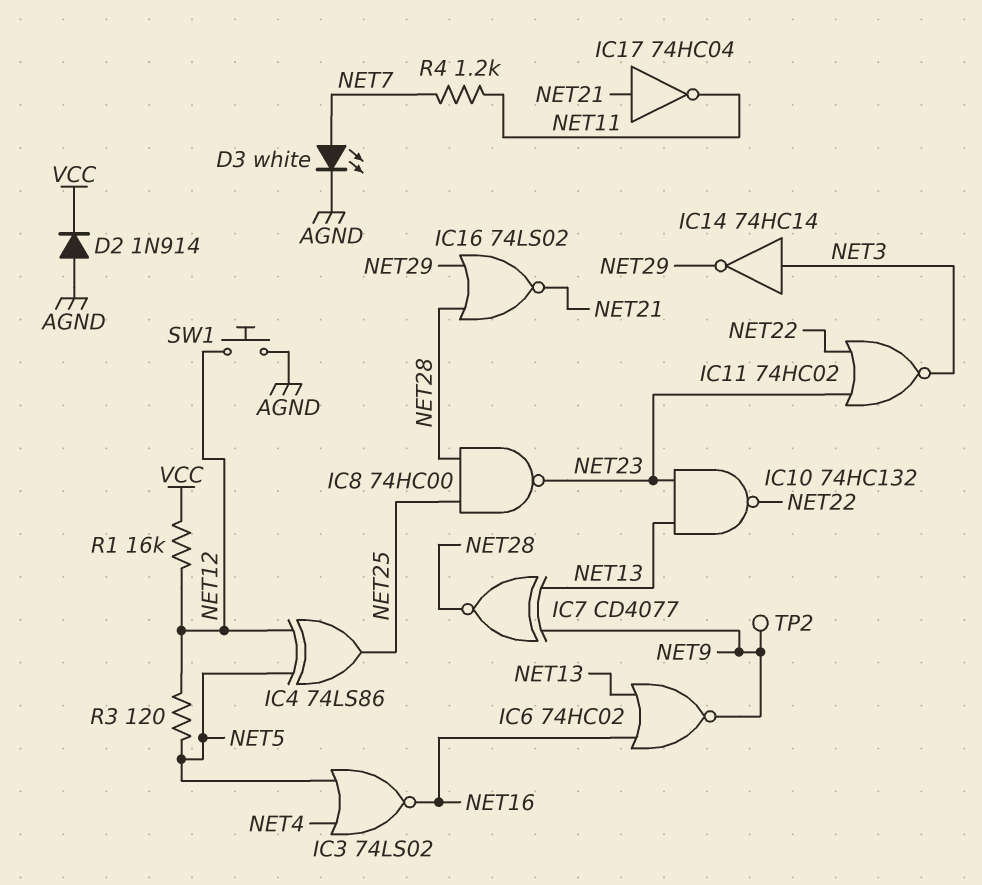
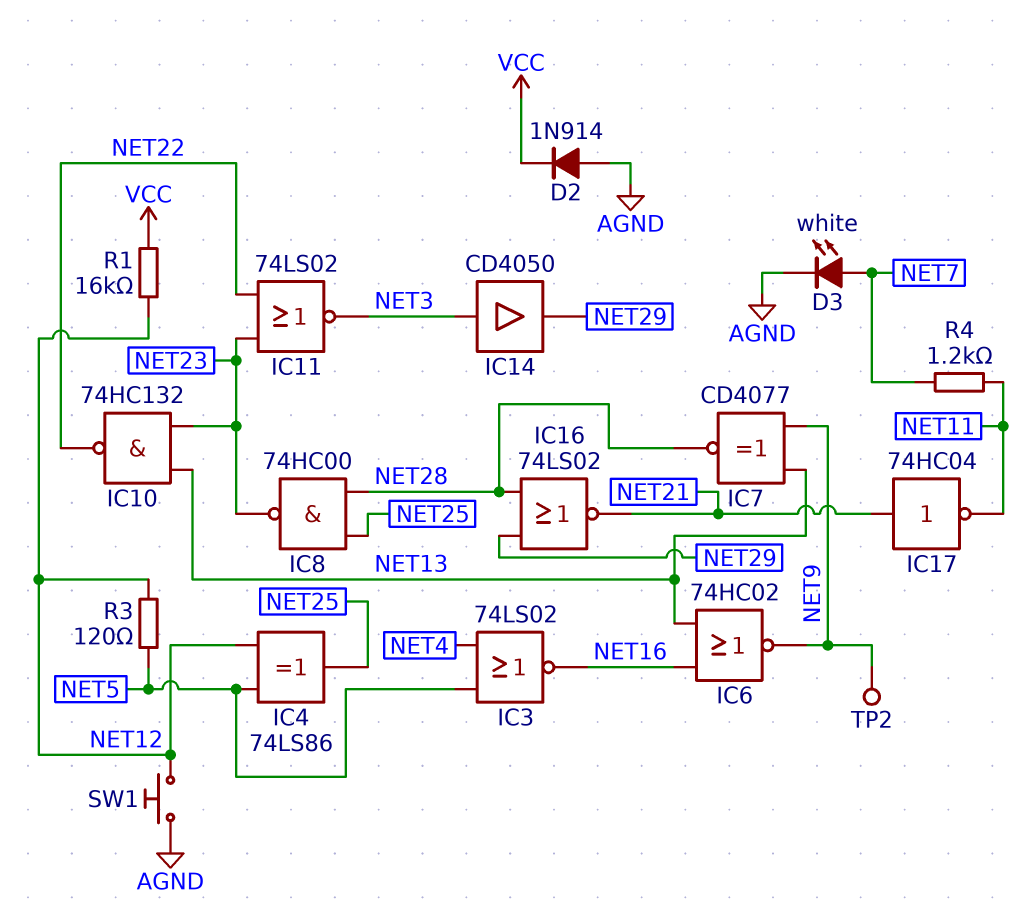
IC11: NOR 74HC02 (in NET22, in NET23, out NET3) -> NOR 74LS02 (in NET22, in NET23, out NET3)
IC14: NOT 74HC14 (in NET3, out NET29) -> buffer CD4050 (in NET3, out NET29)

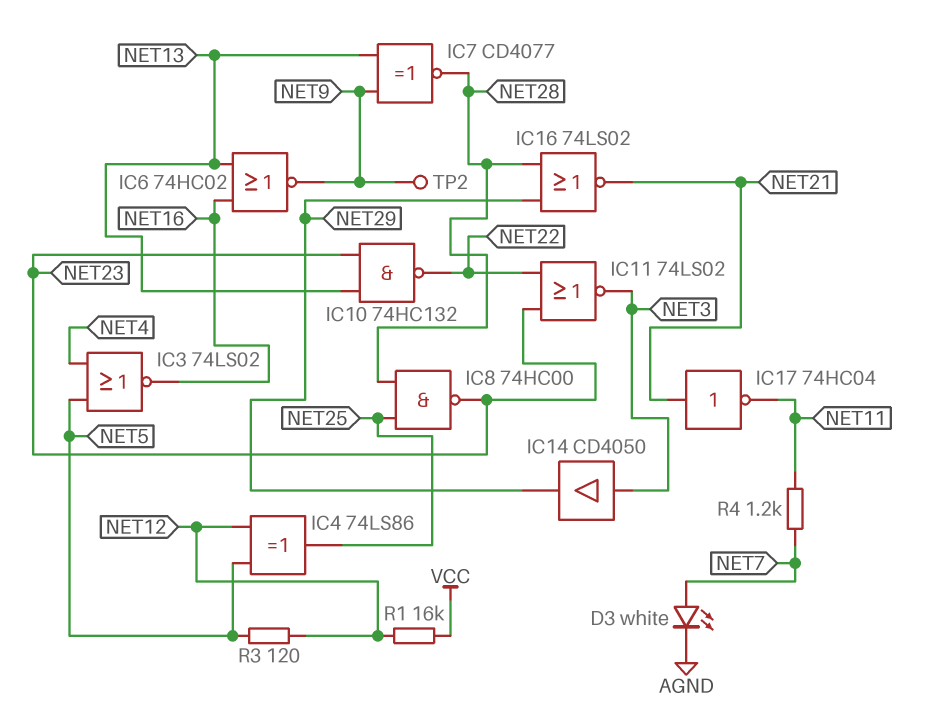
D2: diode 1N914 (A AGND, K VCC) -> none
SW1: button (AGND, NET12) -> none

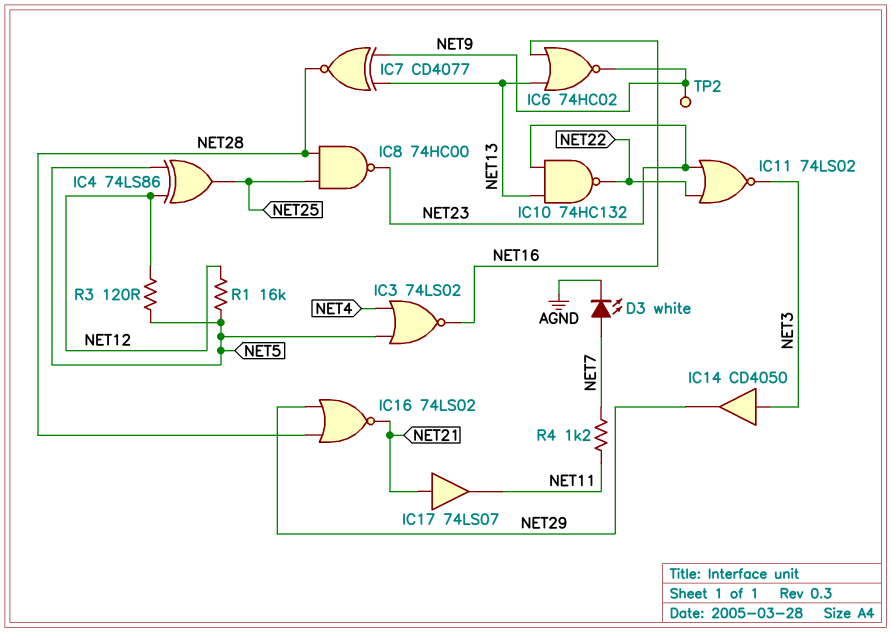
IC17: NOT 74HC04 (in NET21, out NET11) -> buffer 74LS07 (in NET21, out NET11)
R1: 16k (NET12, VCC) -> 16k (NET5, NET12)

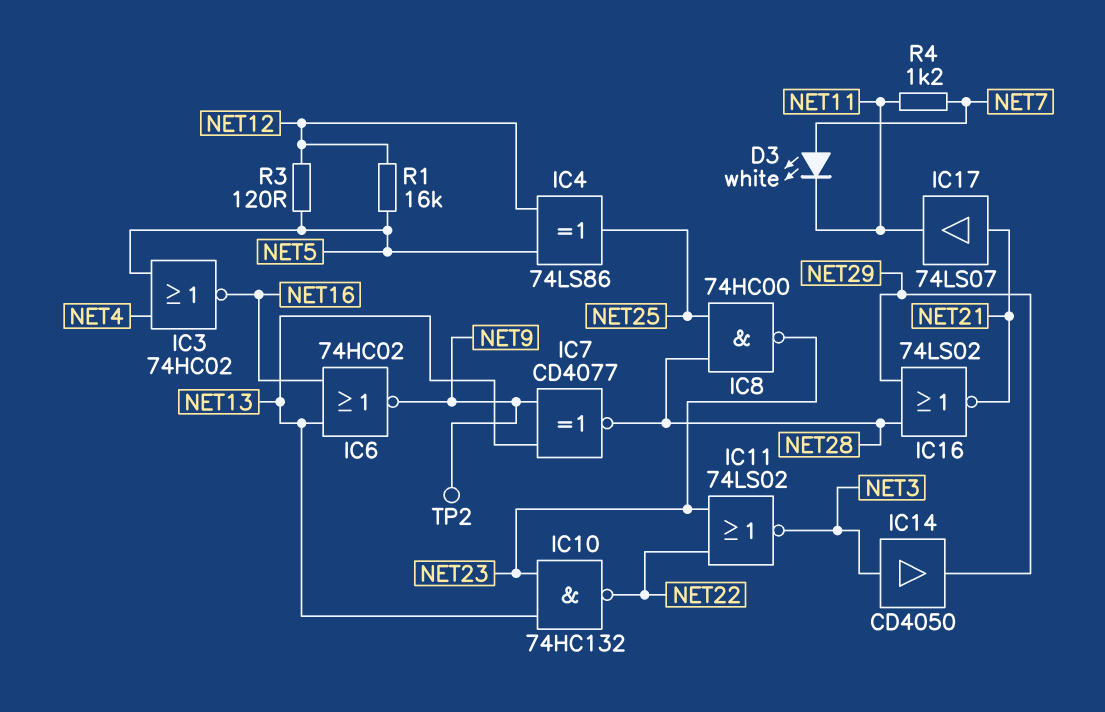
D3: LED white (A NET7, K AGND) -> LED white (A NET7, K NET11)
IC3: NOR 74LS02 (in NET4, in NET5, out NET16) -> NOR 74HC02 (in NET4, in NET5, out NET16)

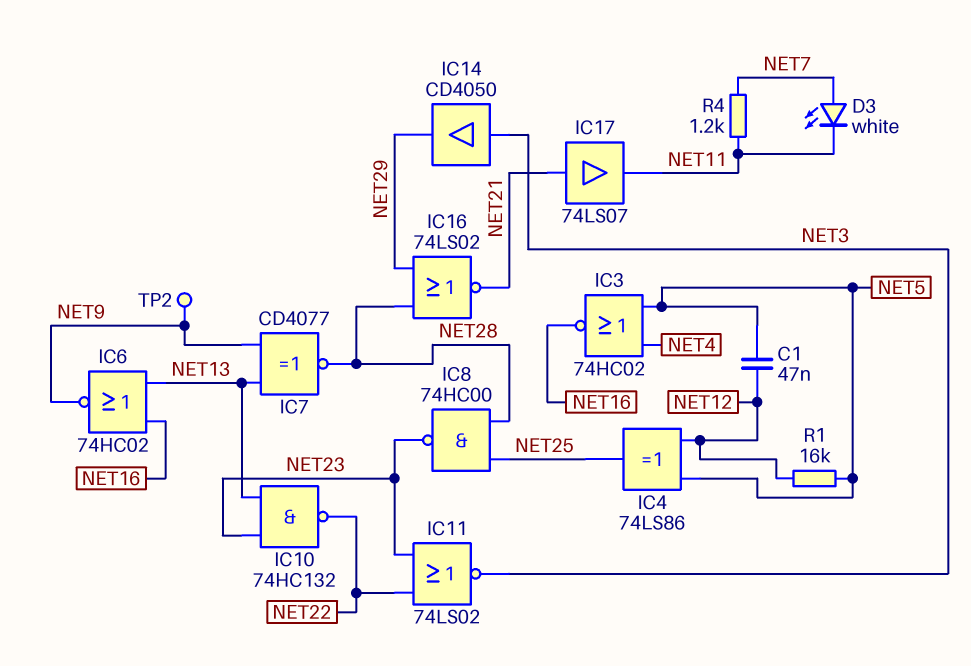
C1: none -> 47nF (NET5, NET12)
R3: 120 (NET5, NET12) -> none

